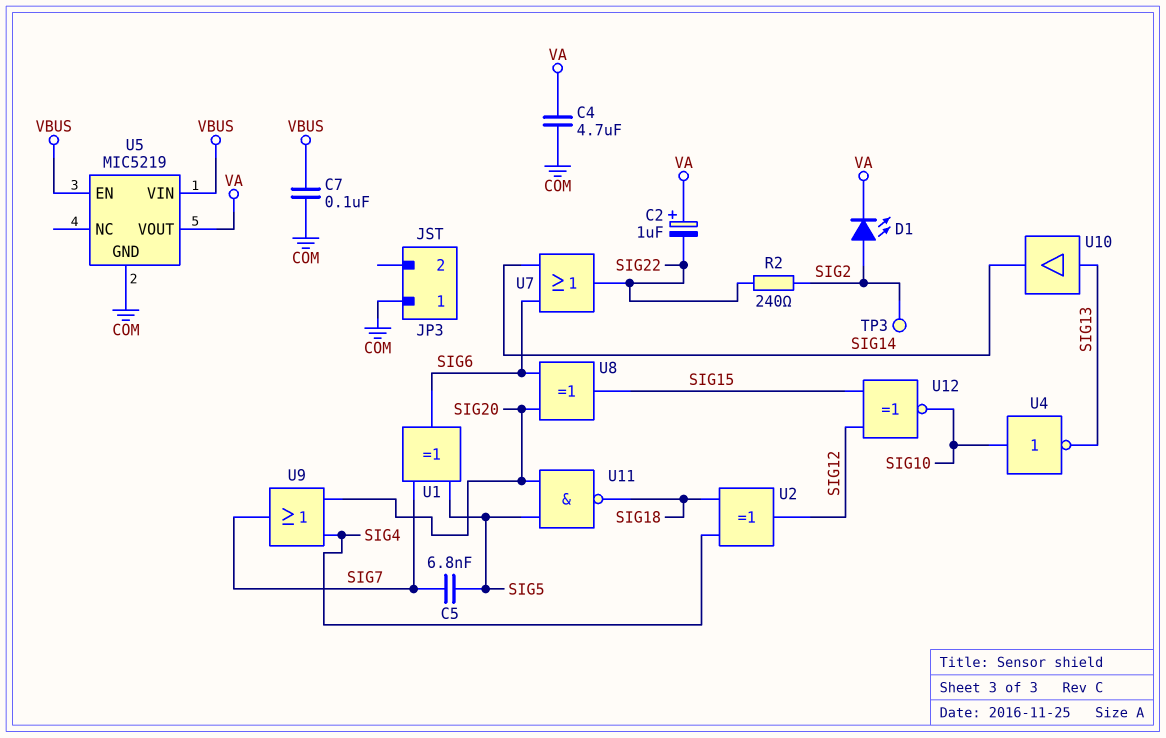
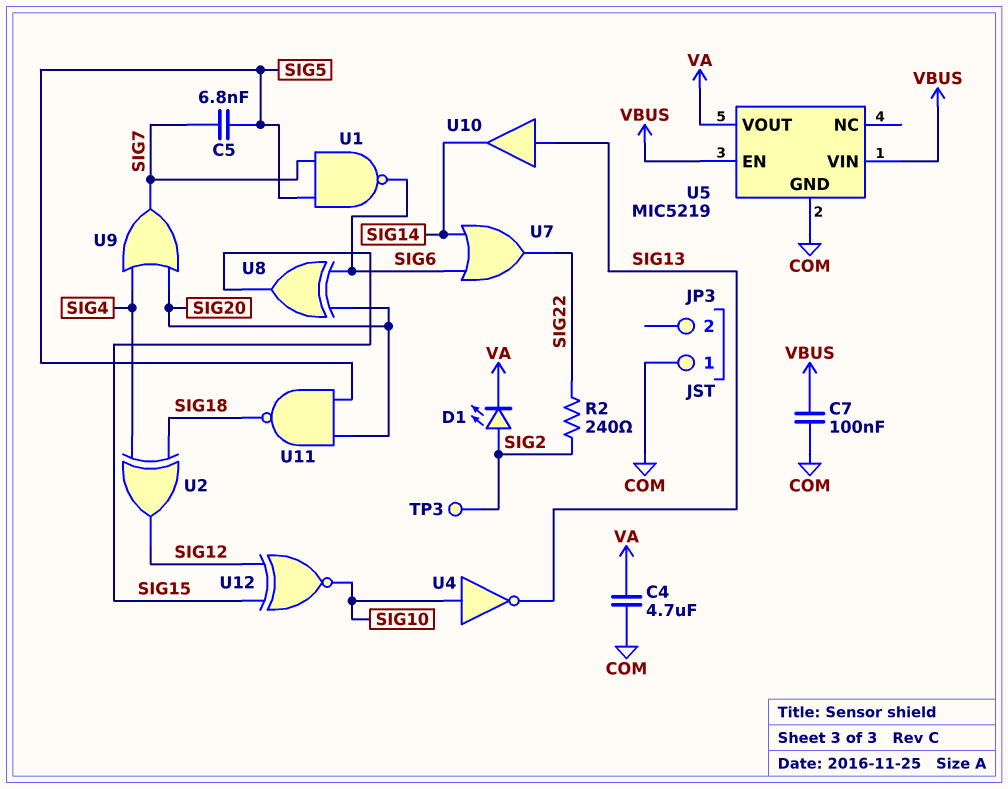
C2: 1uF (plus VA, minus SIG22) -> none
U1: XOR (in SIG5, in SIG7, out SIG6) -> NAND (in SIG5, in SIG7, out SIG6)

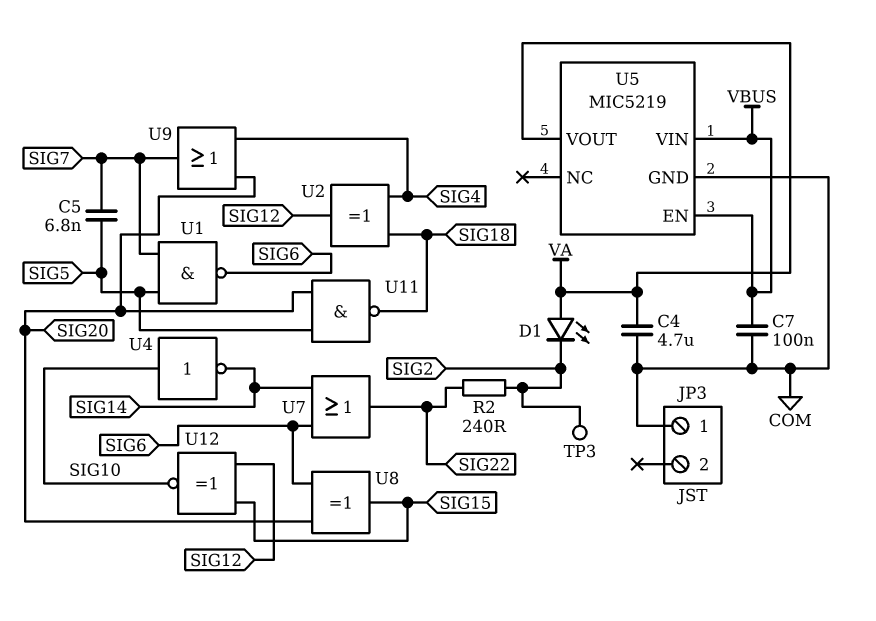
D1: LED (A SIG2, K VA) -> LED (A VA, K SIG2)
U4: NOT (in SIG10, out SIG13) -> NOT (in SIG10, out SIG14)
U10: buffer (in SIG13, out SIG14) -> none

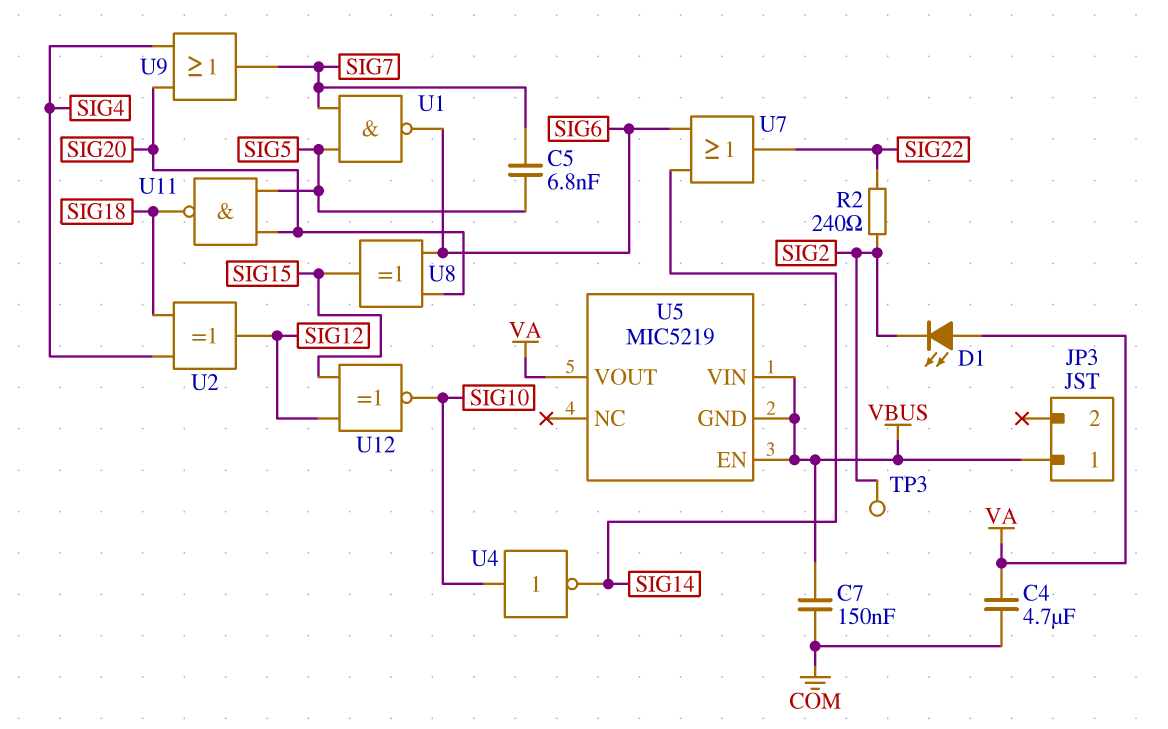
C7: 100nF (COM, VBUS) -> 150nF (COM, VBUS)
JP3 pin 1: COM -> VBUS
U5 pin GND: COM -> VBUS

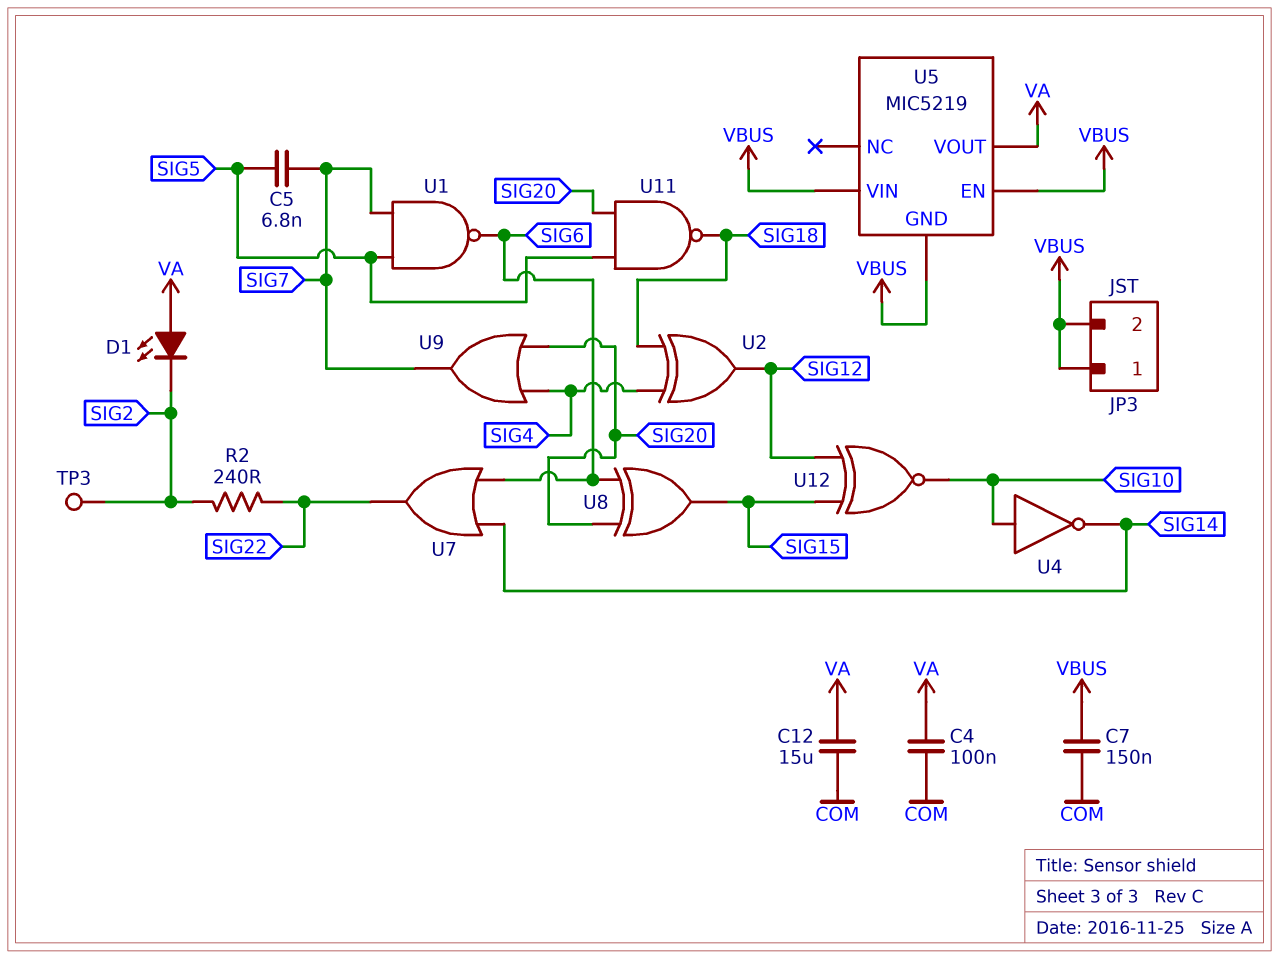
C4: 4.7uF (COM, VA) -> 100nF (COM, VA)
C12: none -> 15uF (COM, VA)
JP3 pin 2: none -> VBUS

